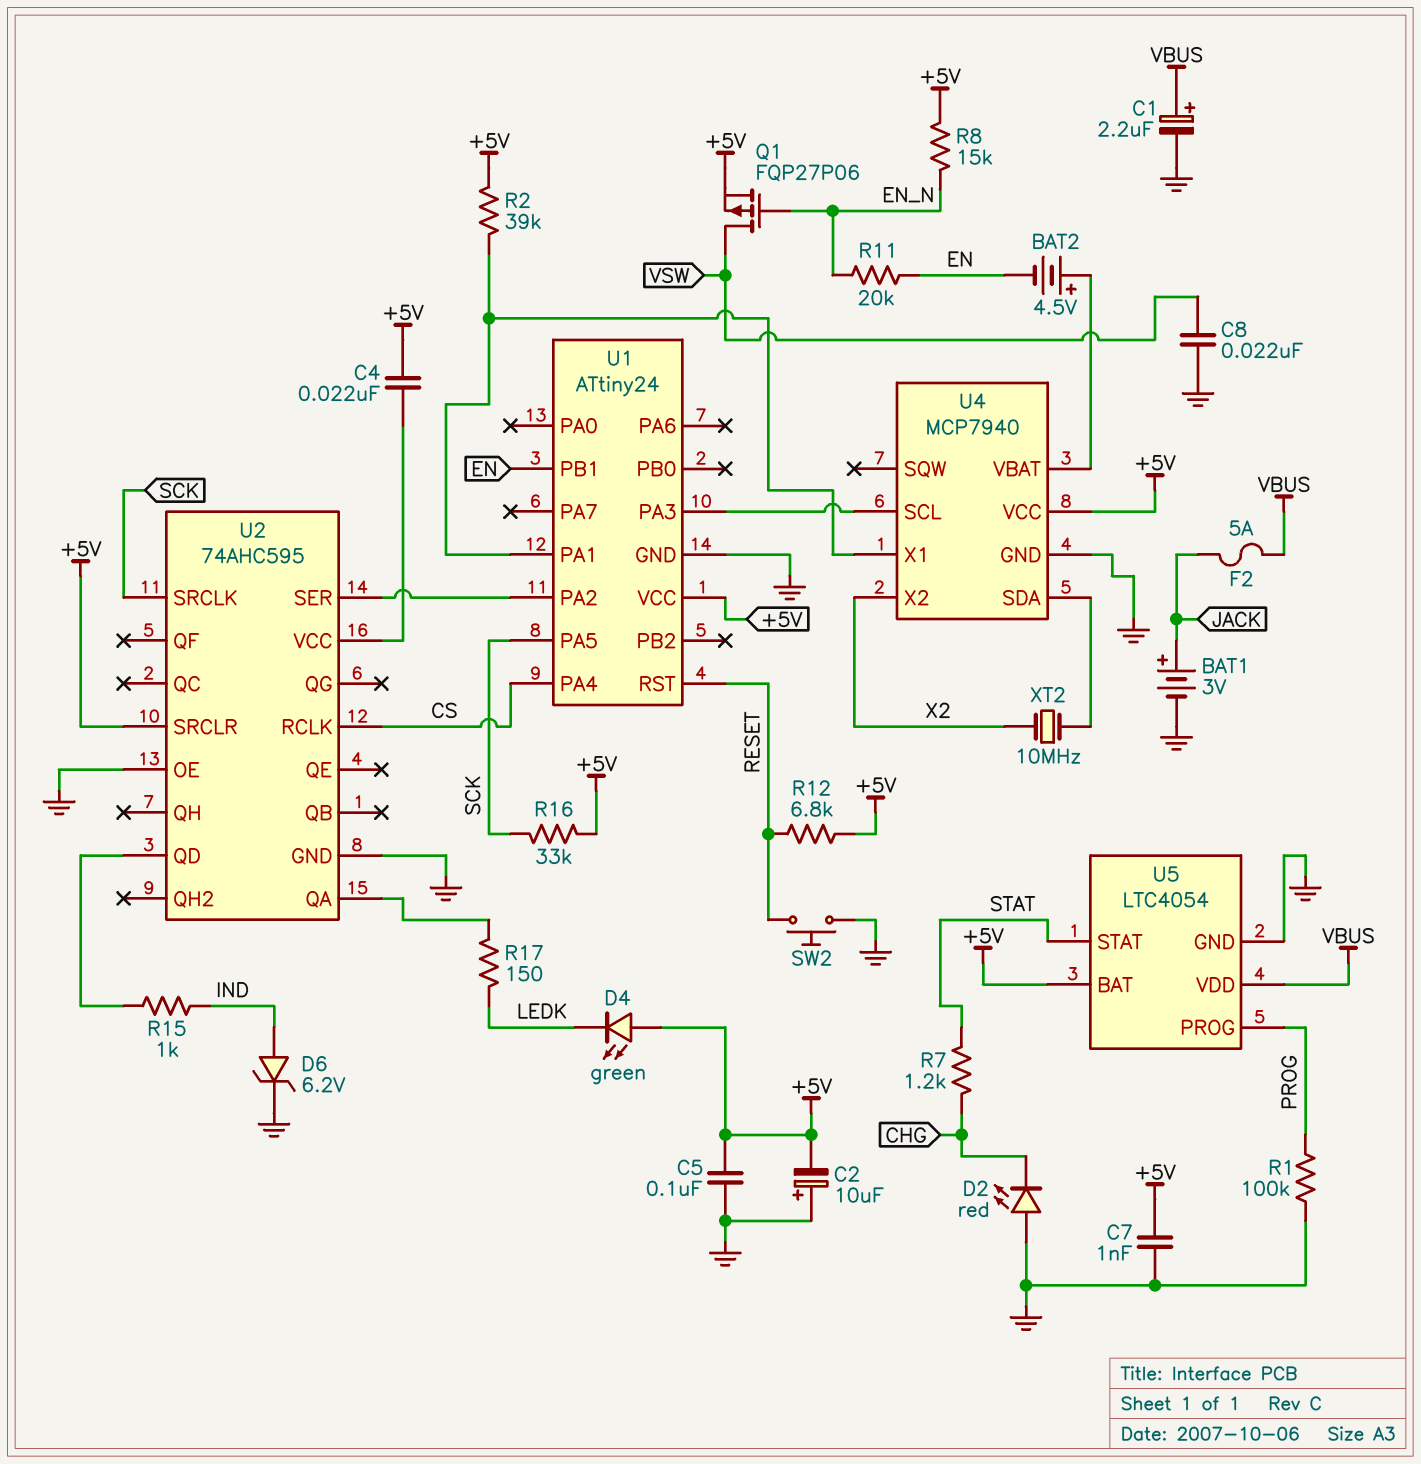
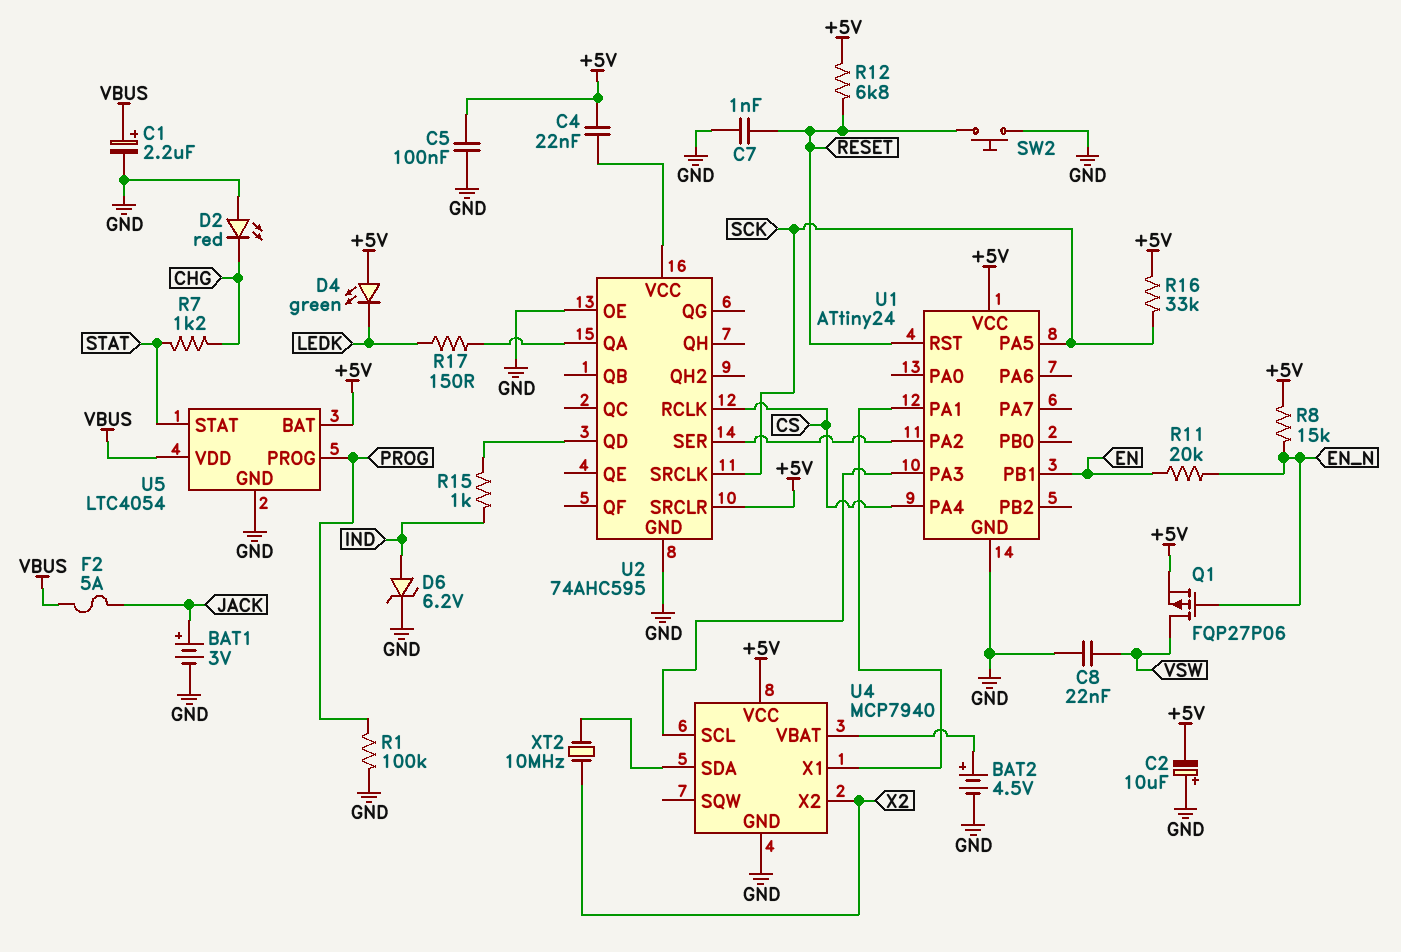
BAT2: 4.5V (plus U4/VBAT, minus EN) -> 4.5V (plus U4/VBAT, minus GND)
C7: 1nF (+5V, GND) -> 1nF (GND, RESET)
R2: 39k (+5V, U1/PA1) -> none

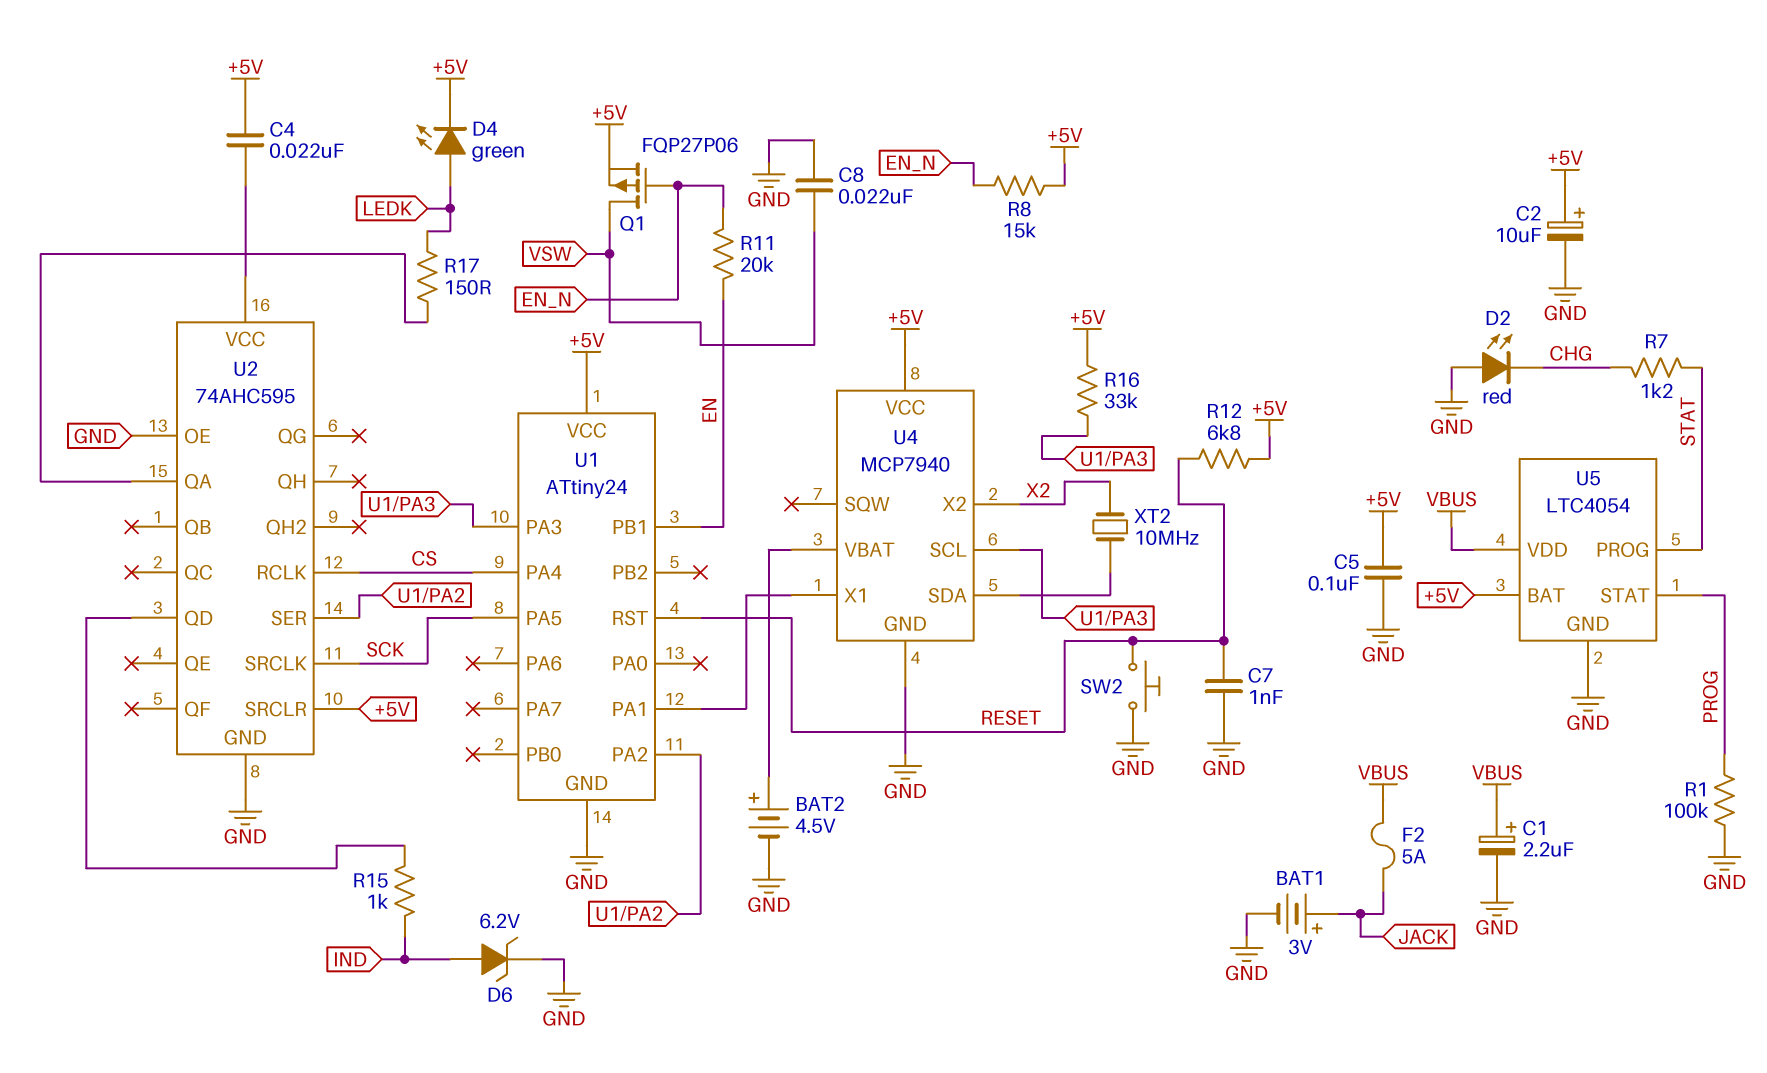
C2: 10uF (plus GND, minus +5V) -> 10uF (plus +5V, minus GND)
D4: LED green (A +5V, K LEDK) -> LED green (A LEDK, K +5V)
R16: 33k (+5V, SCK) -> 33k (+5V, U1/PA3)
U5 pin PROG: PROG -> STAT
U5 pin STAT: STAT -> PROG

